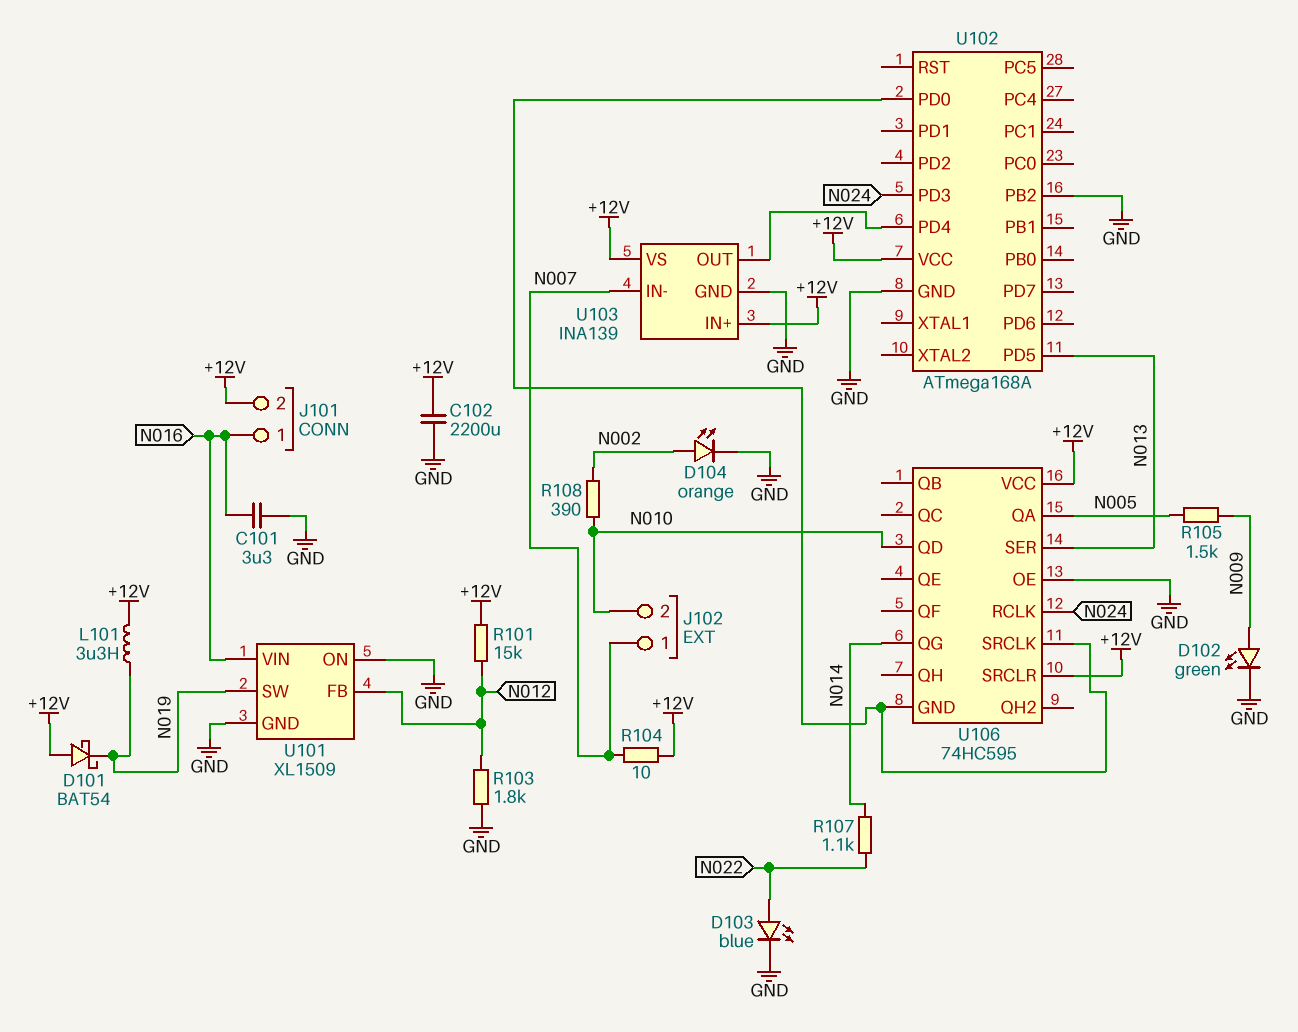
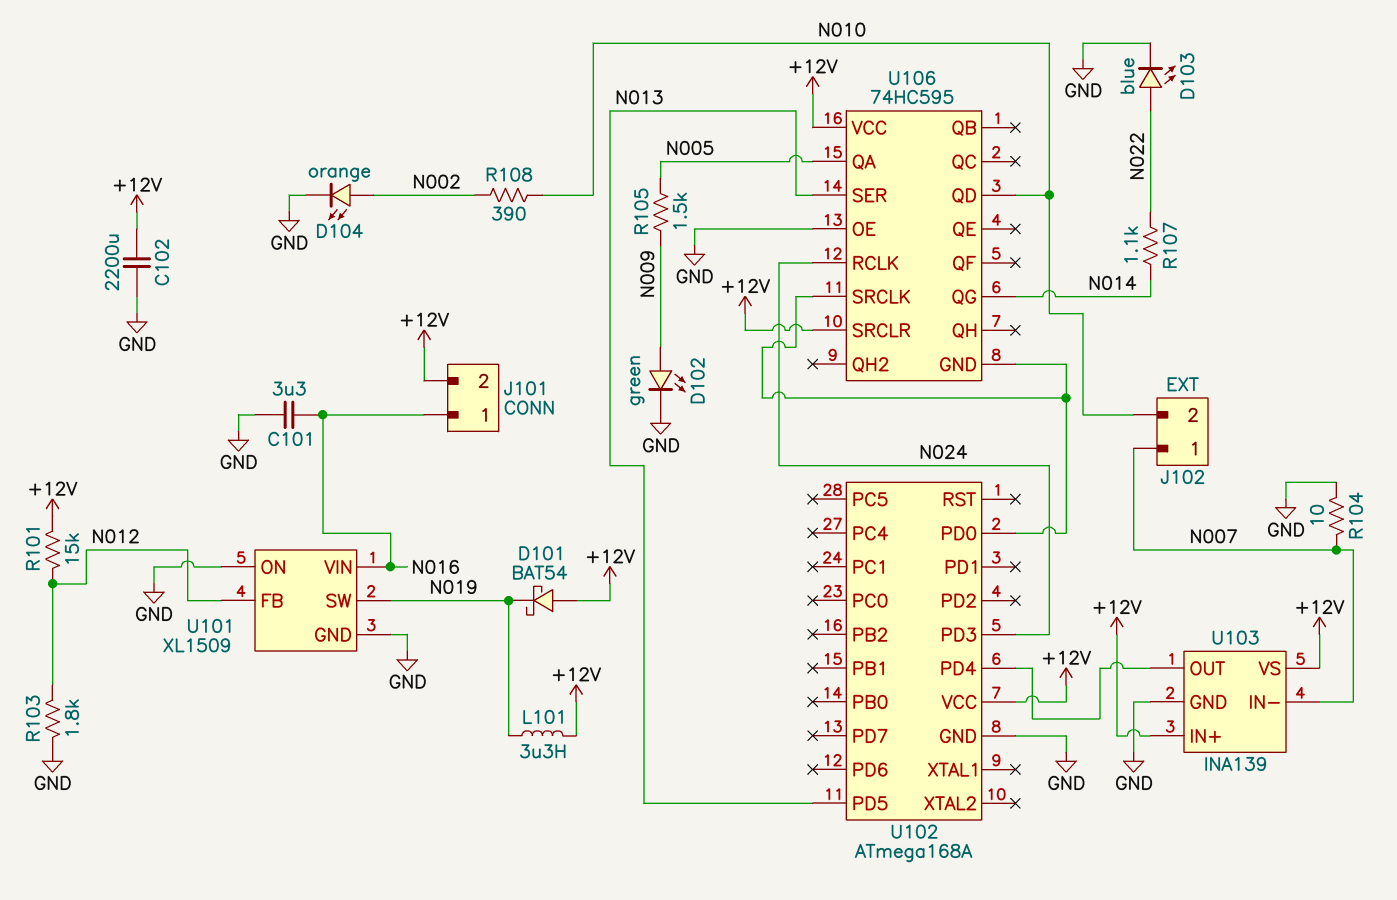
R104: 10 (+12V, N007) -> 10 (GND, N007)
U102 pin PB2: GND -> none

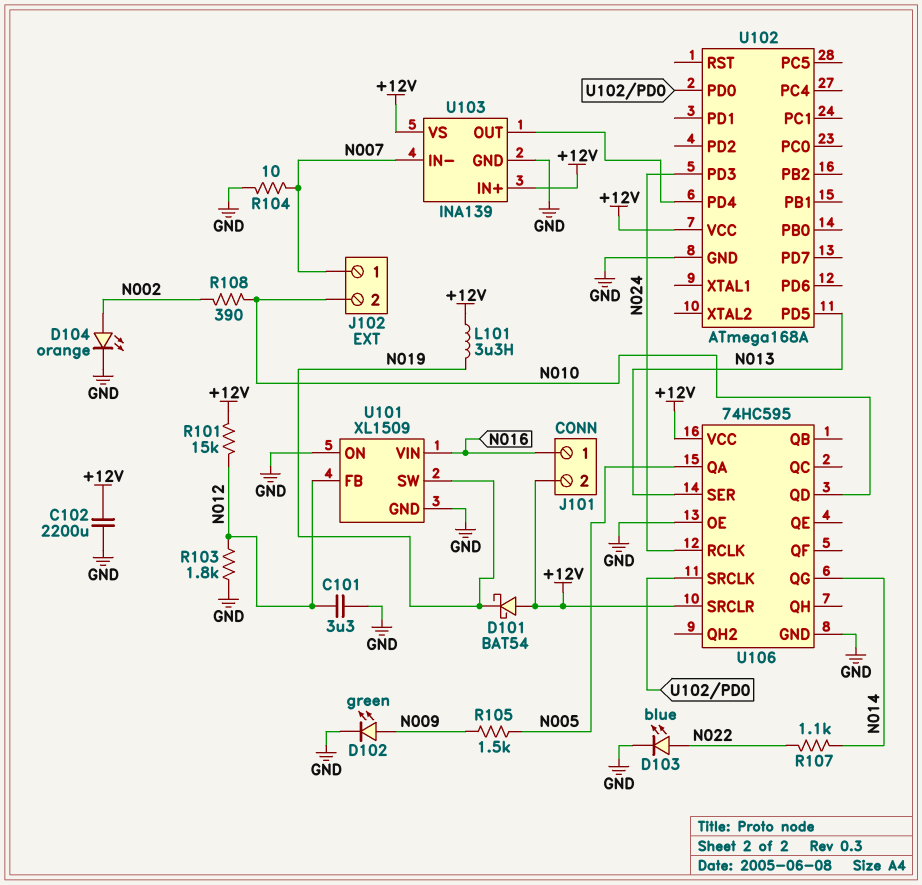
C101: 3.3uF (GND, N016) -> 3.3uF (GND, N012)
U106 pin GND: U102/PD0 -> GND

